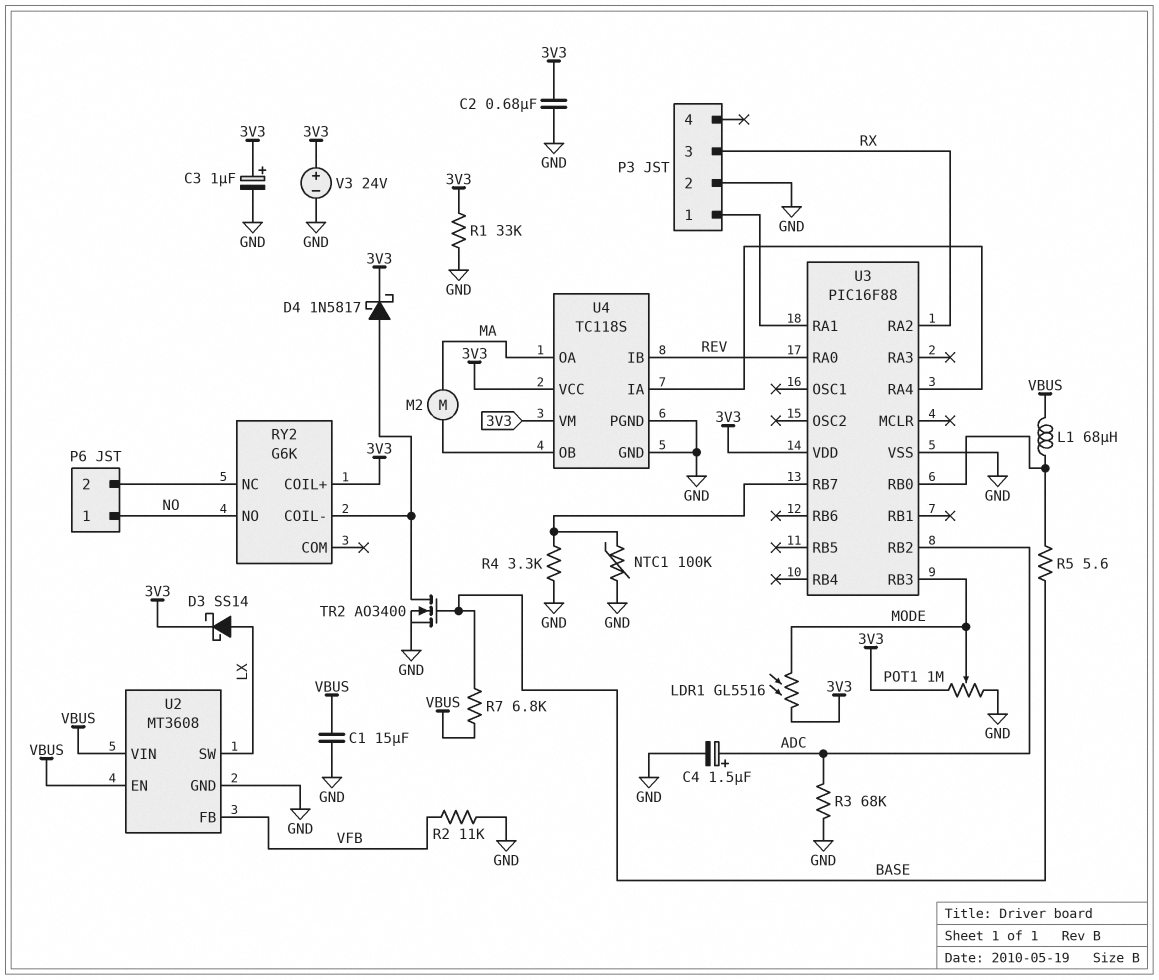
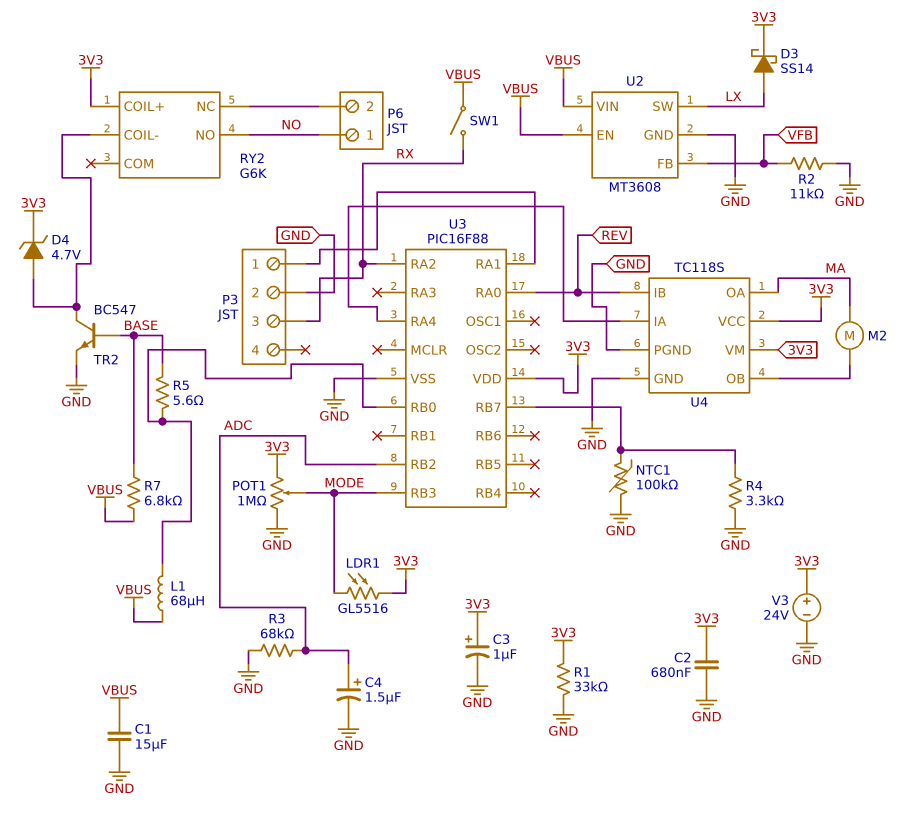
D4: schottky 1N5817 (A RY2/COIL-, K 3V3) -> zener 4.7V (A RY2/COIL-, K 3V3)
SW1: none -> switch (RX, VBUS)
TR2: NMOS AO3400 (G BASE, D RY2/COIL-, S GND) -> NPN BC547 (B BASE, C RY2/COIL-, E GND)

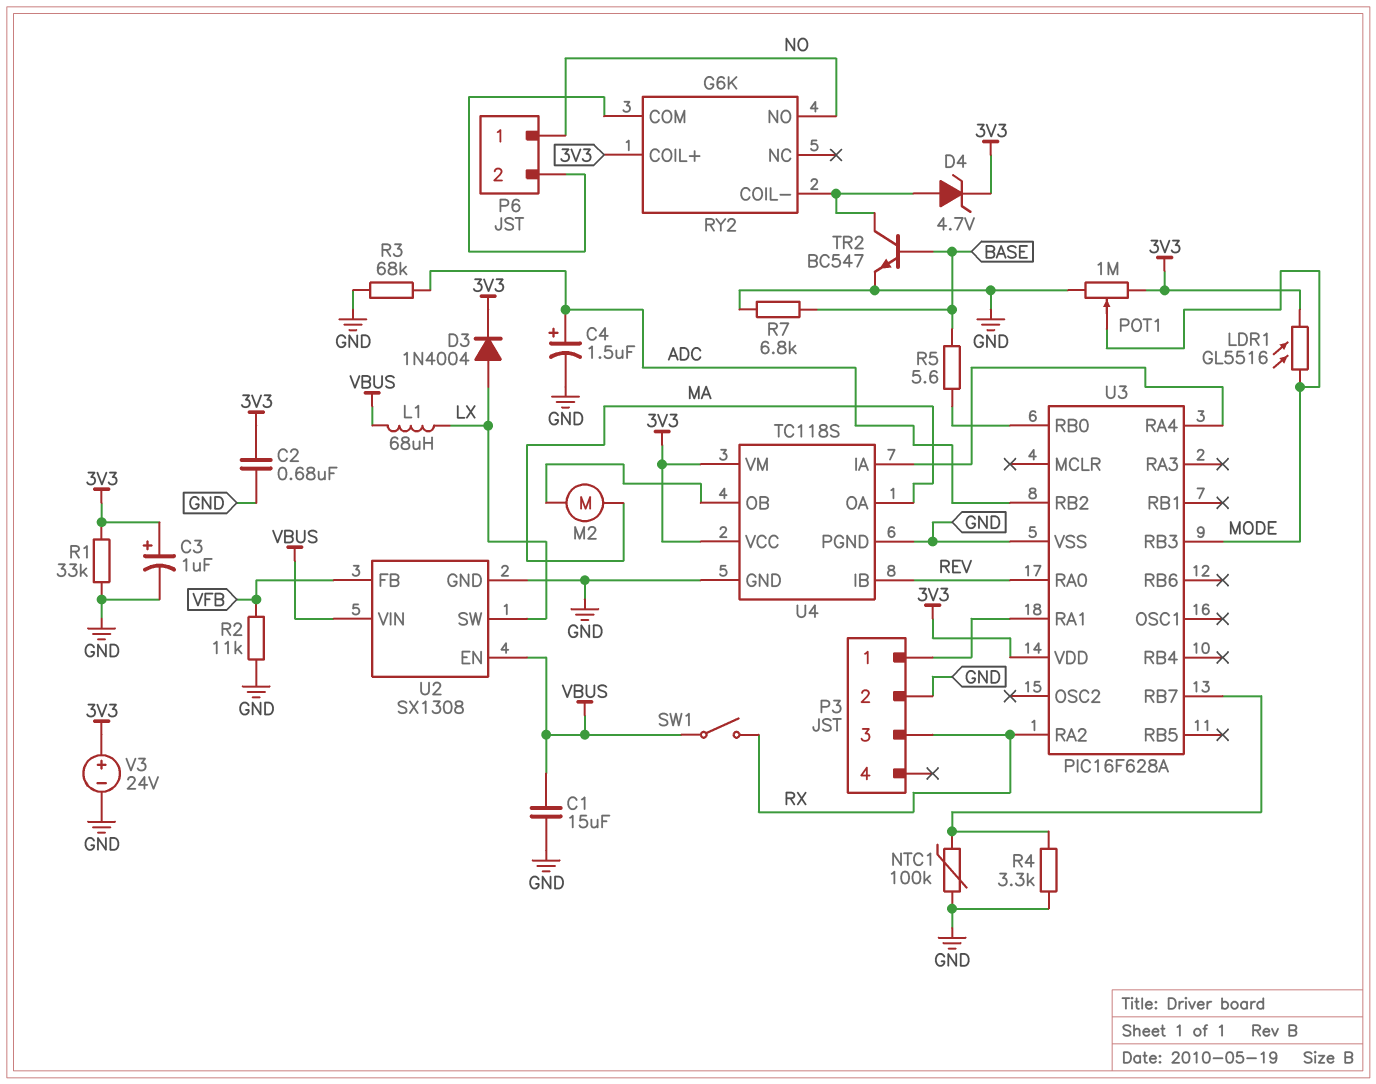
D3: schottky SS14 (A LX, K 3V3) -> diode 1N4004 (A LX, K 3V3)
L1: 68uH (U3/RB0, VBUS) -> 68uH (LX, VBUS)
R7: 6.8k (BASE, VBUS) -> 6.8k (BASE, GND)
RY2 pin COM: none -> P6/2
RY2 pin NC: P6/2 -> none
U2: MT3608 -> SX1308
U3: PIC16F88 -> PIC16F628A

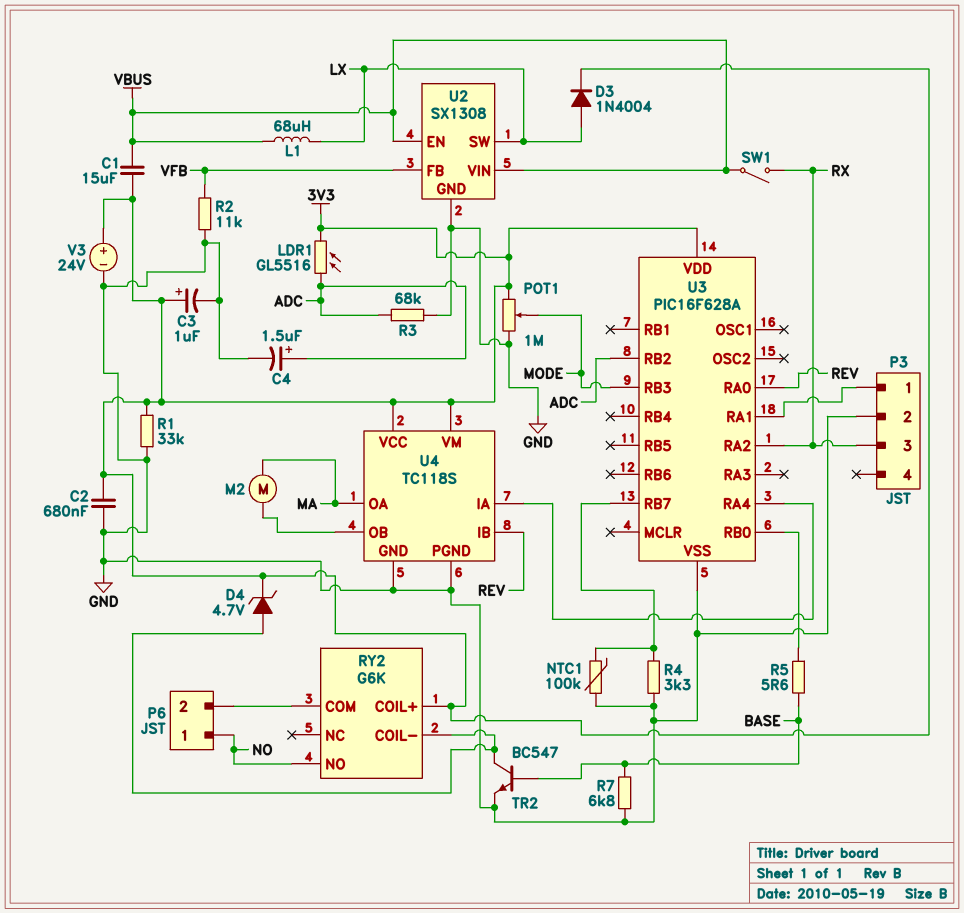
C1: 15uF (GND, VBUS) -> 15uF (3V3, VBUS)
LDR1: GL5516 (3V3, MODE) -> GL5516 (3V3, ADC)

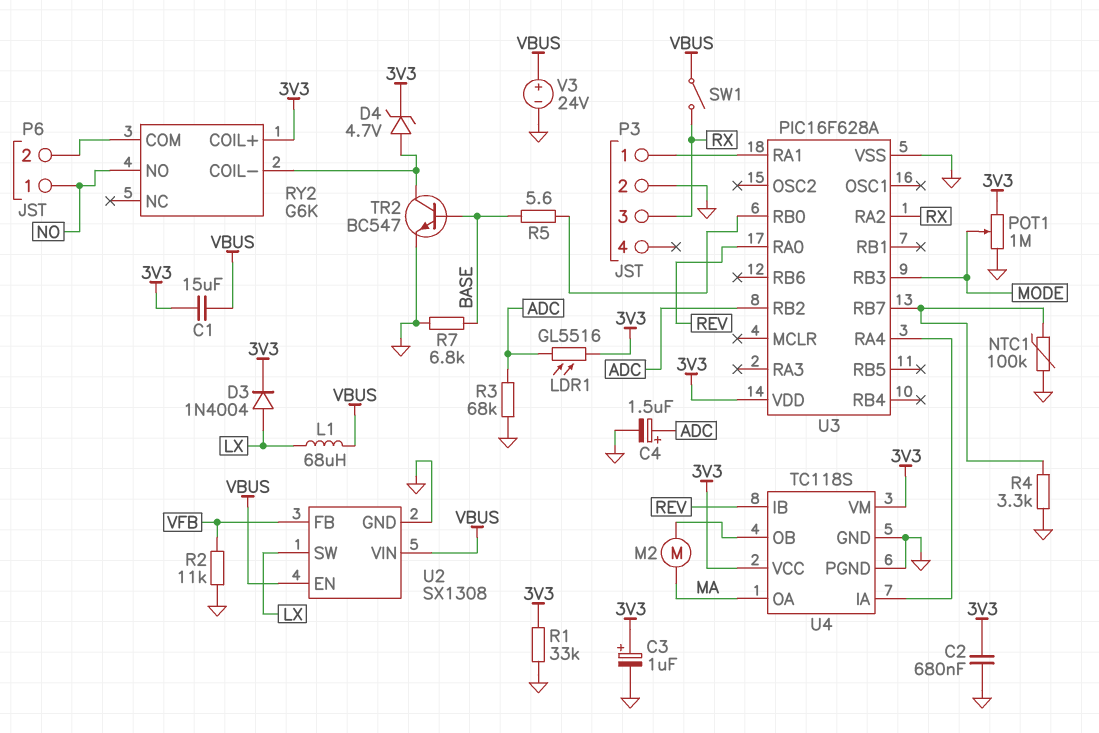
V3: 24V (plus 3V3, minus GND) -> 24V (plus VBUS, minus GND)

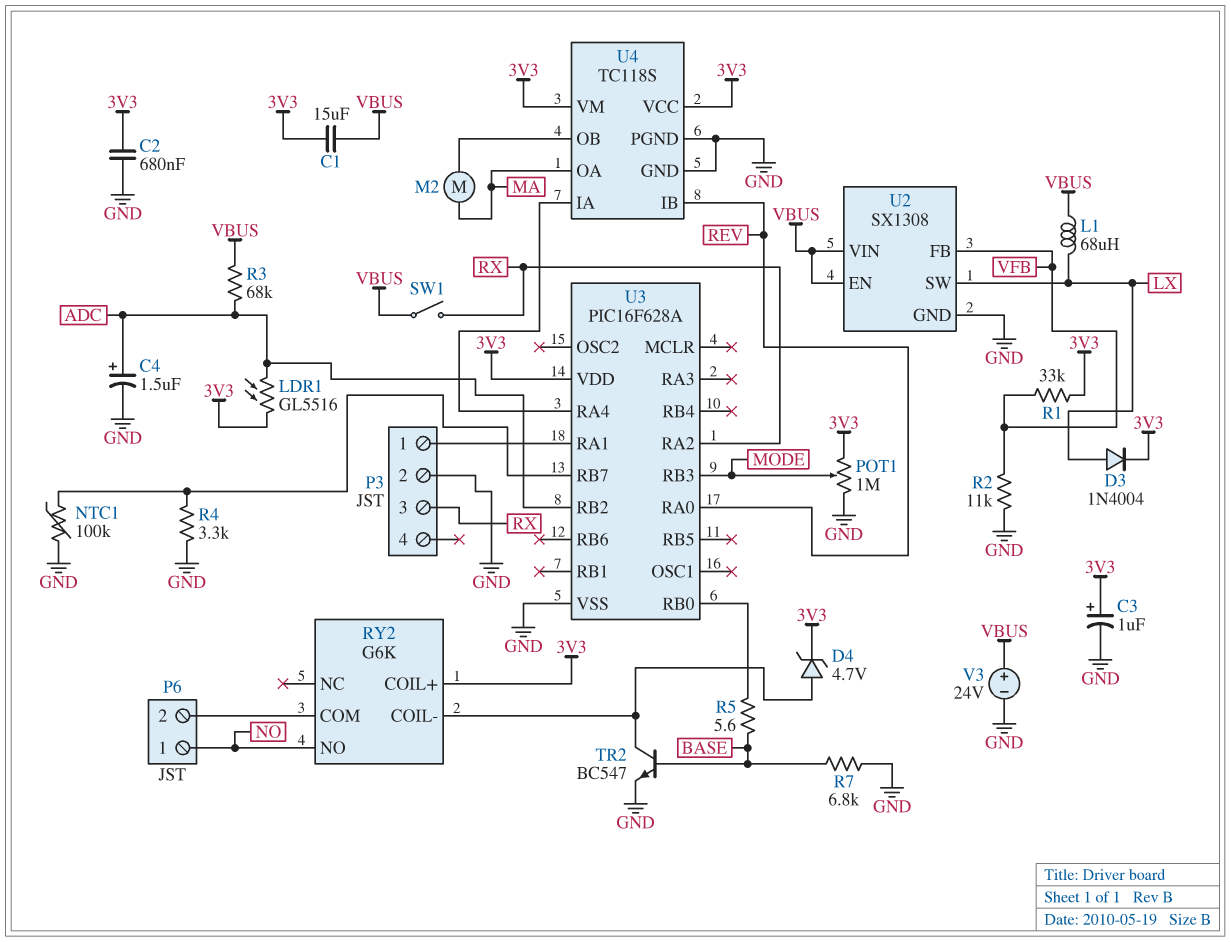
R1: 33k (3V3, GND) -> 33k (3V3, VFB)
R3: 68k (ADC, GND) -> 68k (ADC, VBUS)

